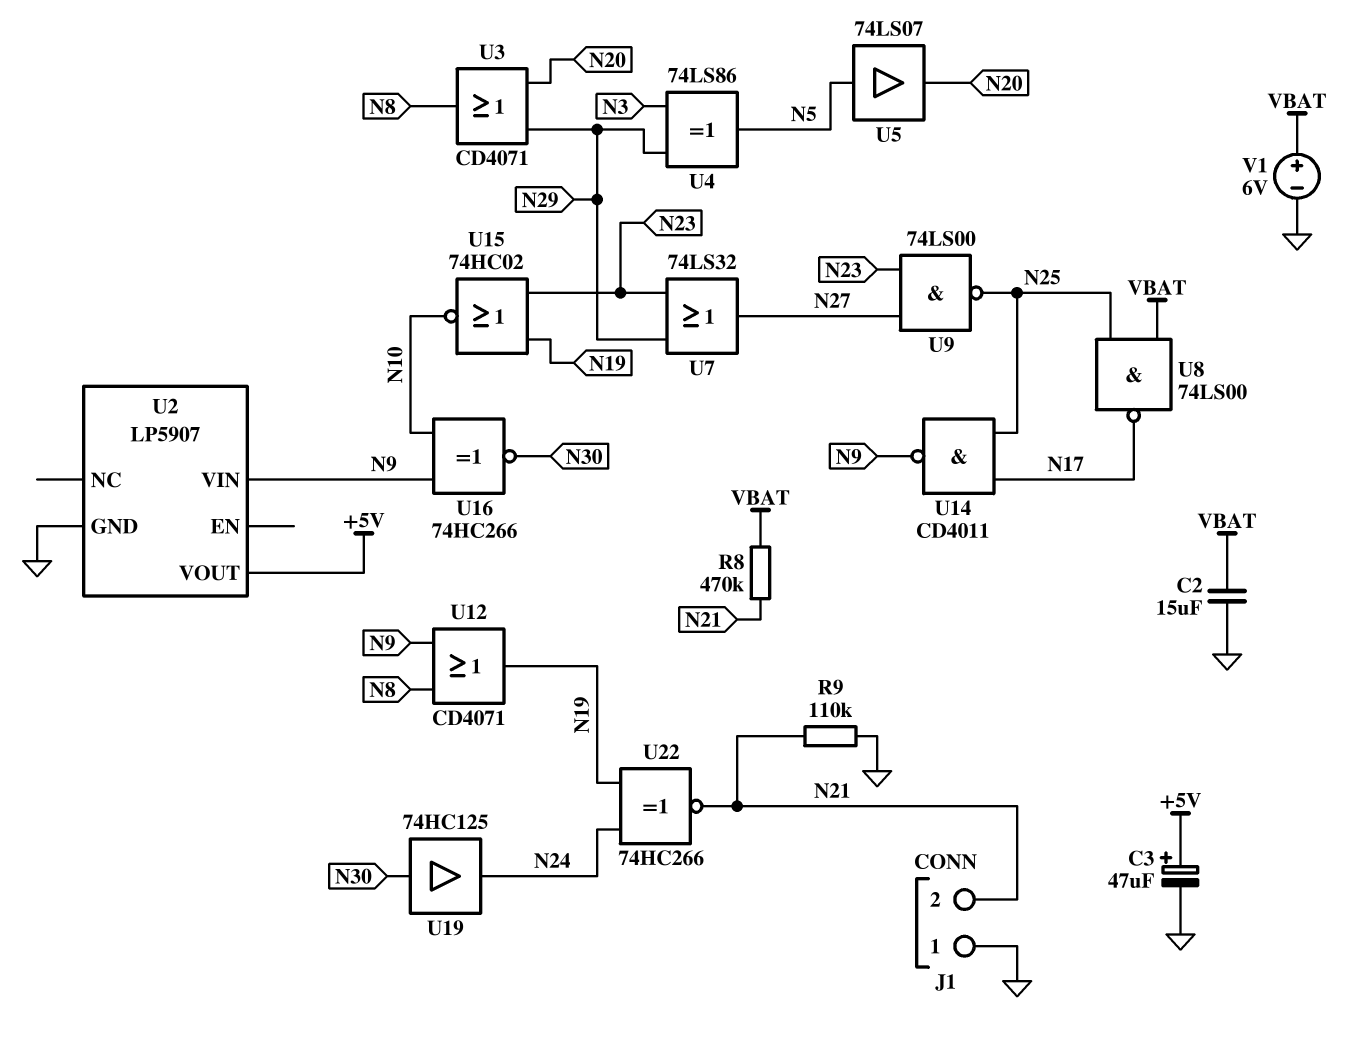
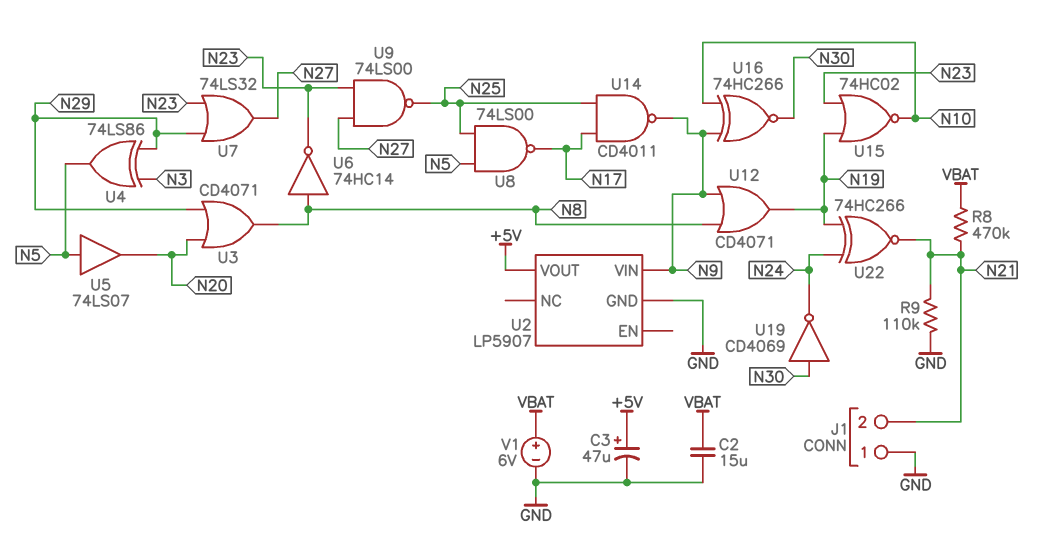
U6: none -> NOT 74HC14 (in N8, out N23)
U8: NAND 74LS00 (in N25, in VBAT, out N17) -> NAND 74LS00 (in N5, in N25, out N17)
U19: buffer 74HC125 (in N30, out N24) -> NOT CD4069 (in N30, out N24)

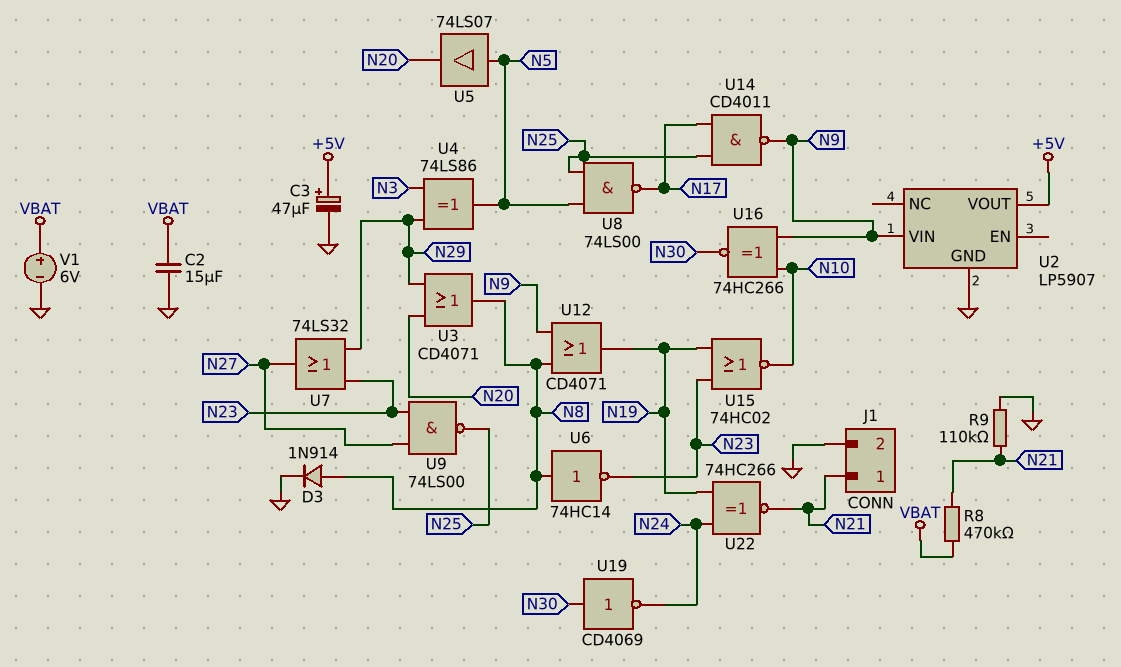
D3: none -> diode 1N914 (A N8, K GND)
J1 pin 1: GND -> N21
J1 pin 2: N21 -> GND

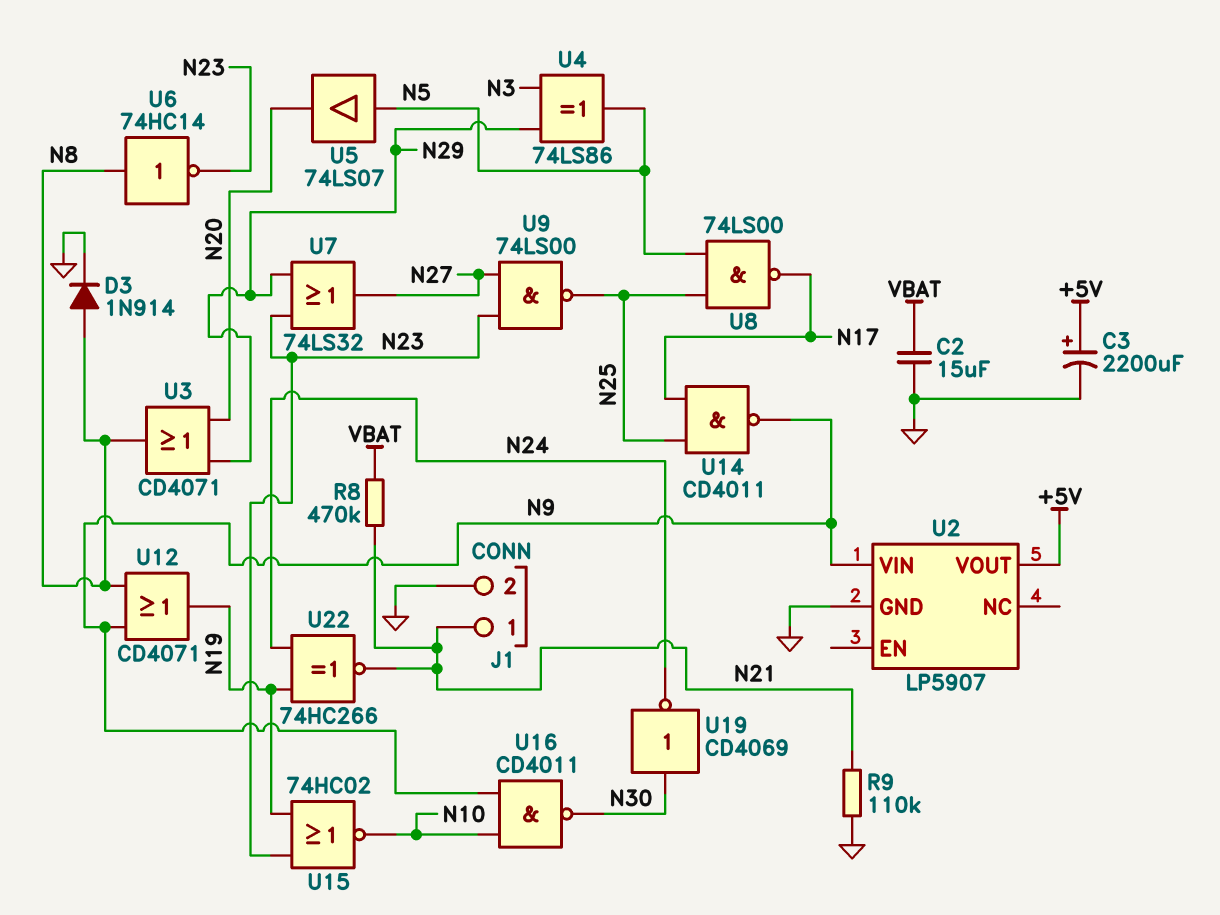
C3: 47uF (plus +5V, minus GND) -> 2200uF (plus +5V, minus GND)
U16: XNOR 74HC266 (in N9, in N10, out N30) -> NAND CD4011 (in N9, in N10, out N30)
V1: 6V (plus VBAT, minus GND) -> none

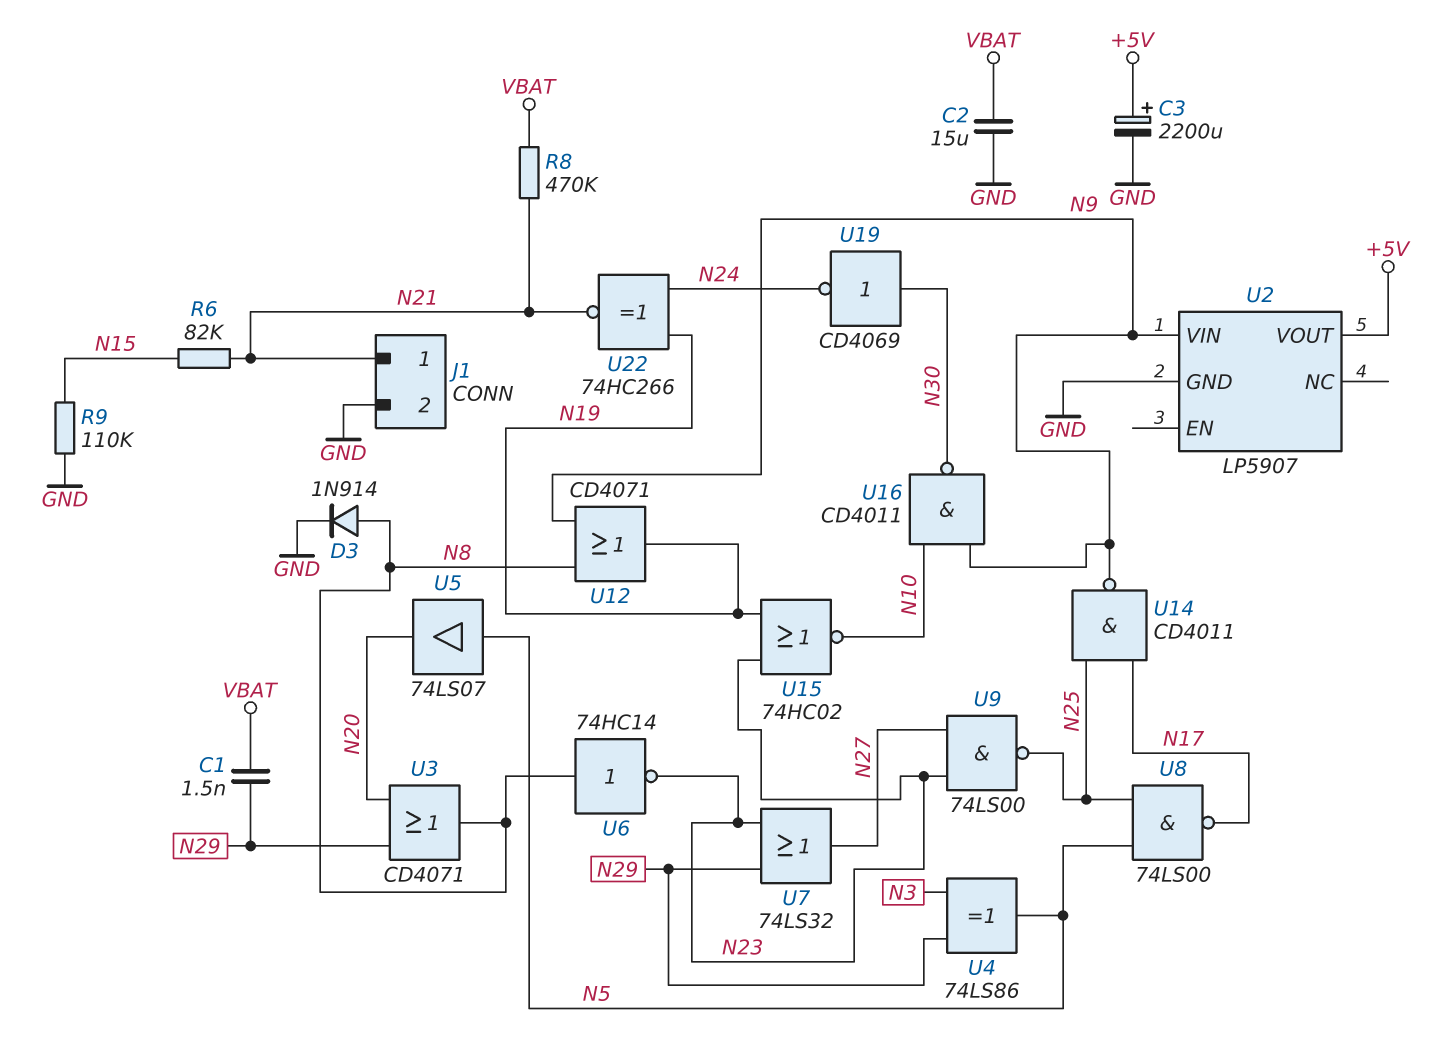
C1: none -> 1.5nF (N29, VBAT)
R6: none -> 82k (N15, N21)
R9: 110k (GND, N21) -> 110k (GND, N15)

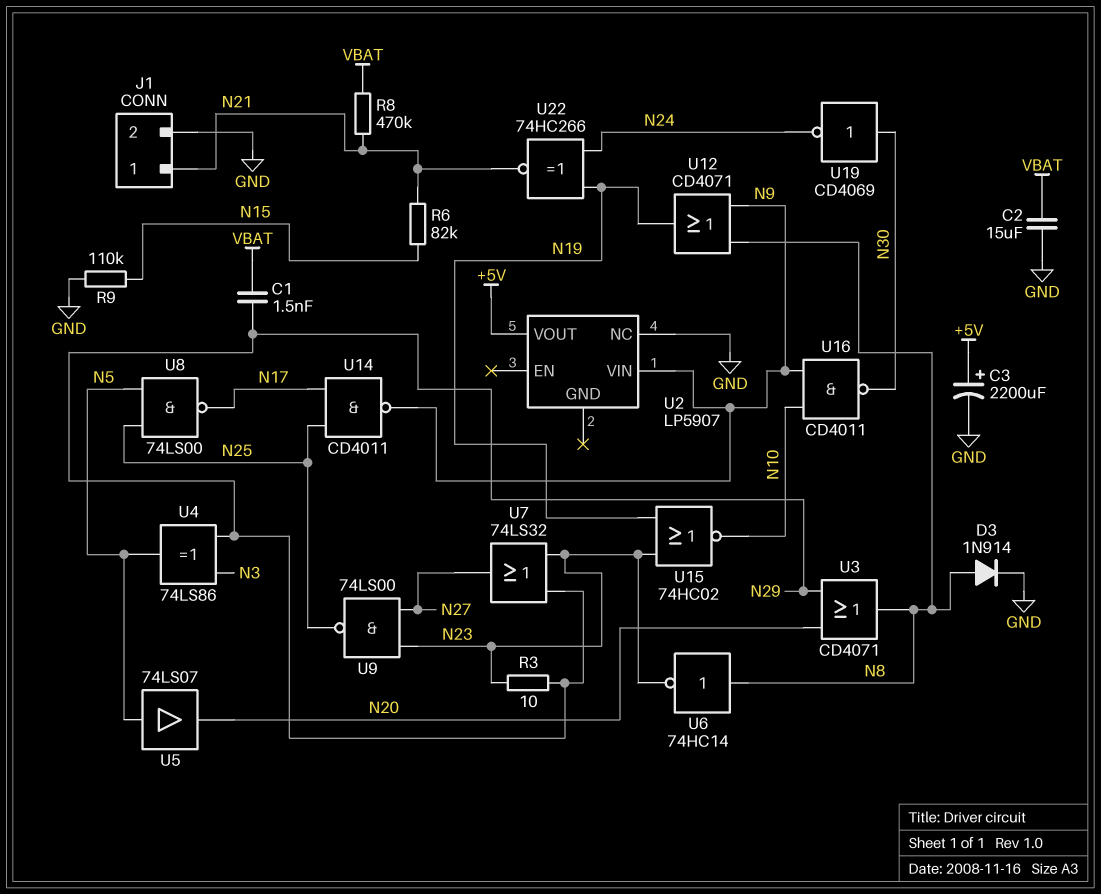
R3: none -> 10 (N23, N29)
U2 pin GND: GND -> none
U2 pin NC: none -> GND

